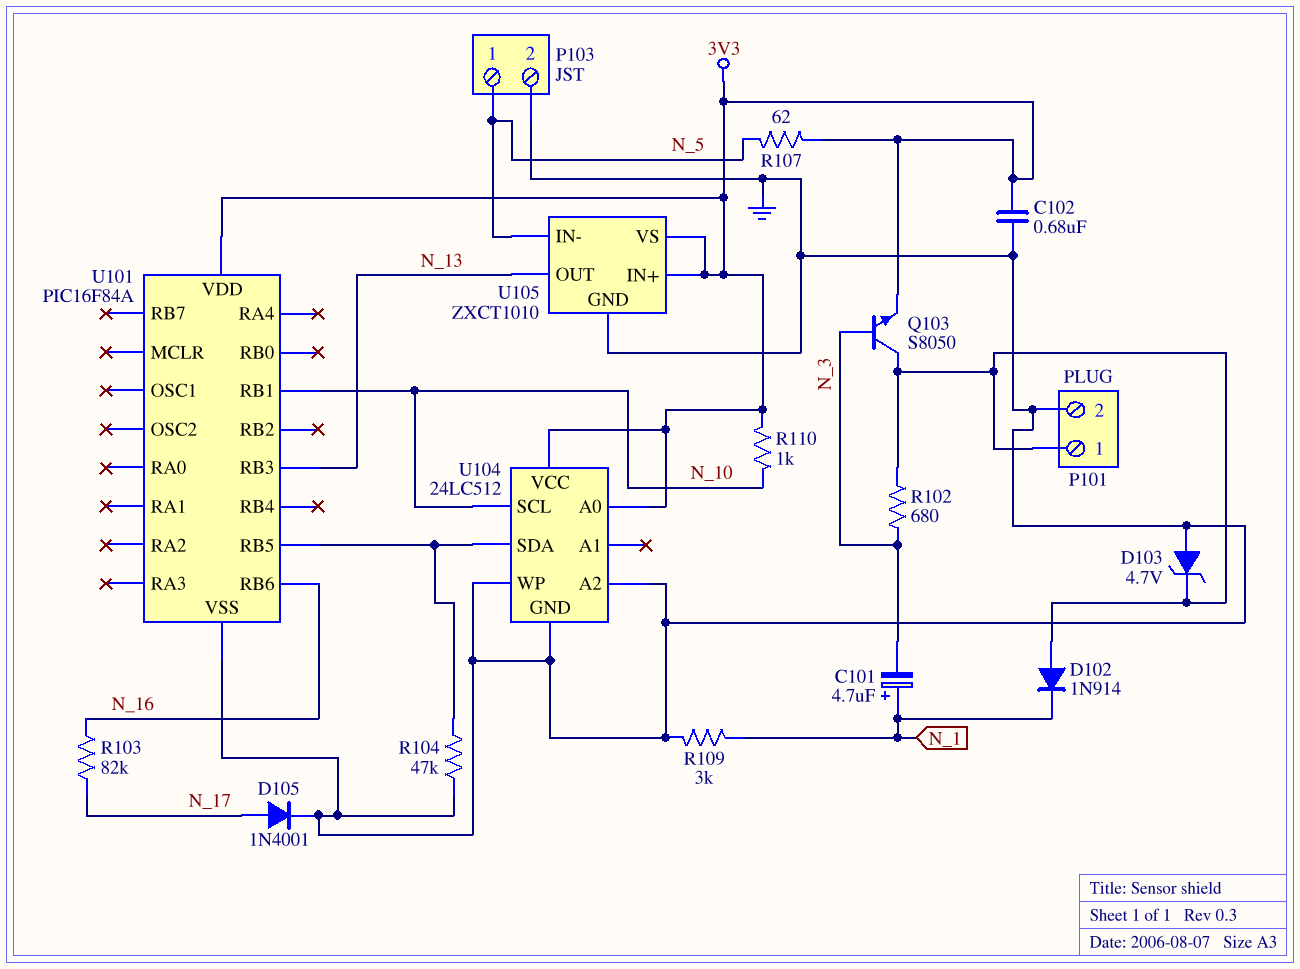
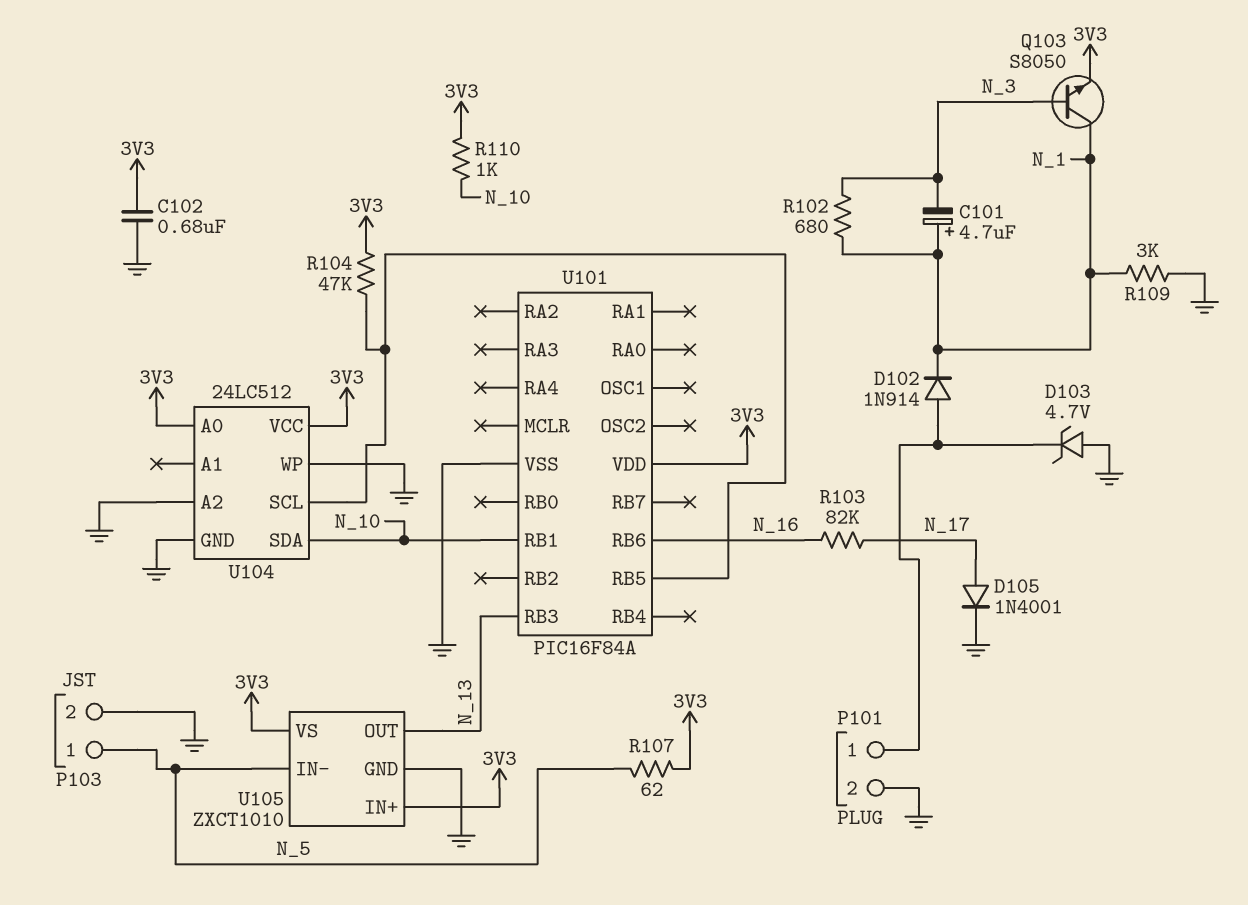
Q103: NPN S8050 (B N_3, C P101/1, E 3V3) -> NPN S8050 (B N_3, C N_1, E 3V3)
R102: 680 (N_3, P101/1) -> 680 (N_1, N_3)
R104: 47k (GND, U101/RB5) -> 47k (3V3, U101/RB5)
U104 pin SCL: N_10 -> U101/RB5
U104 pin SDA: U101/RB5 -> N_10

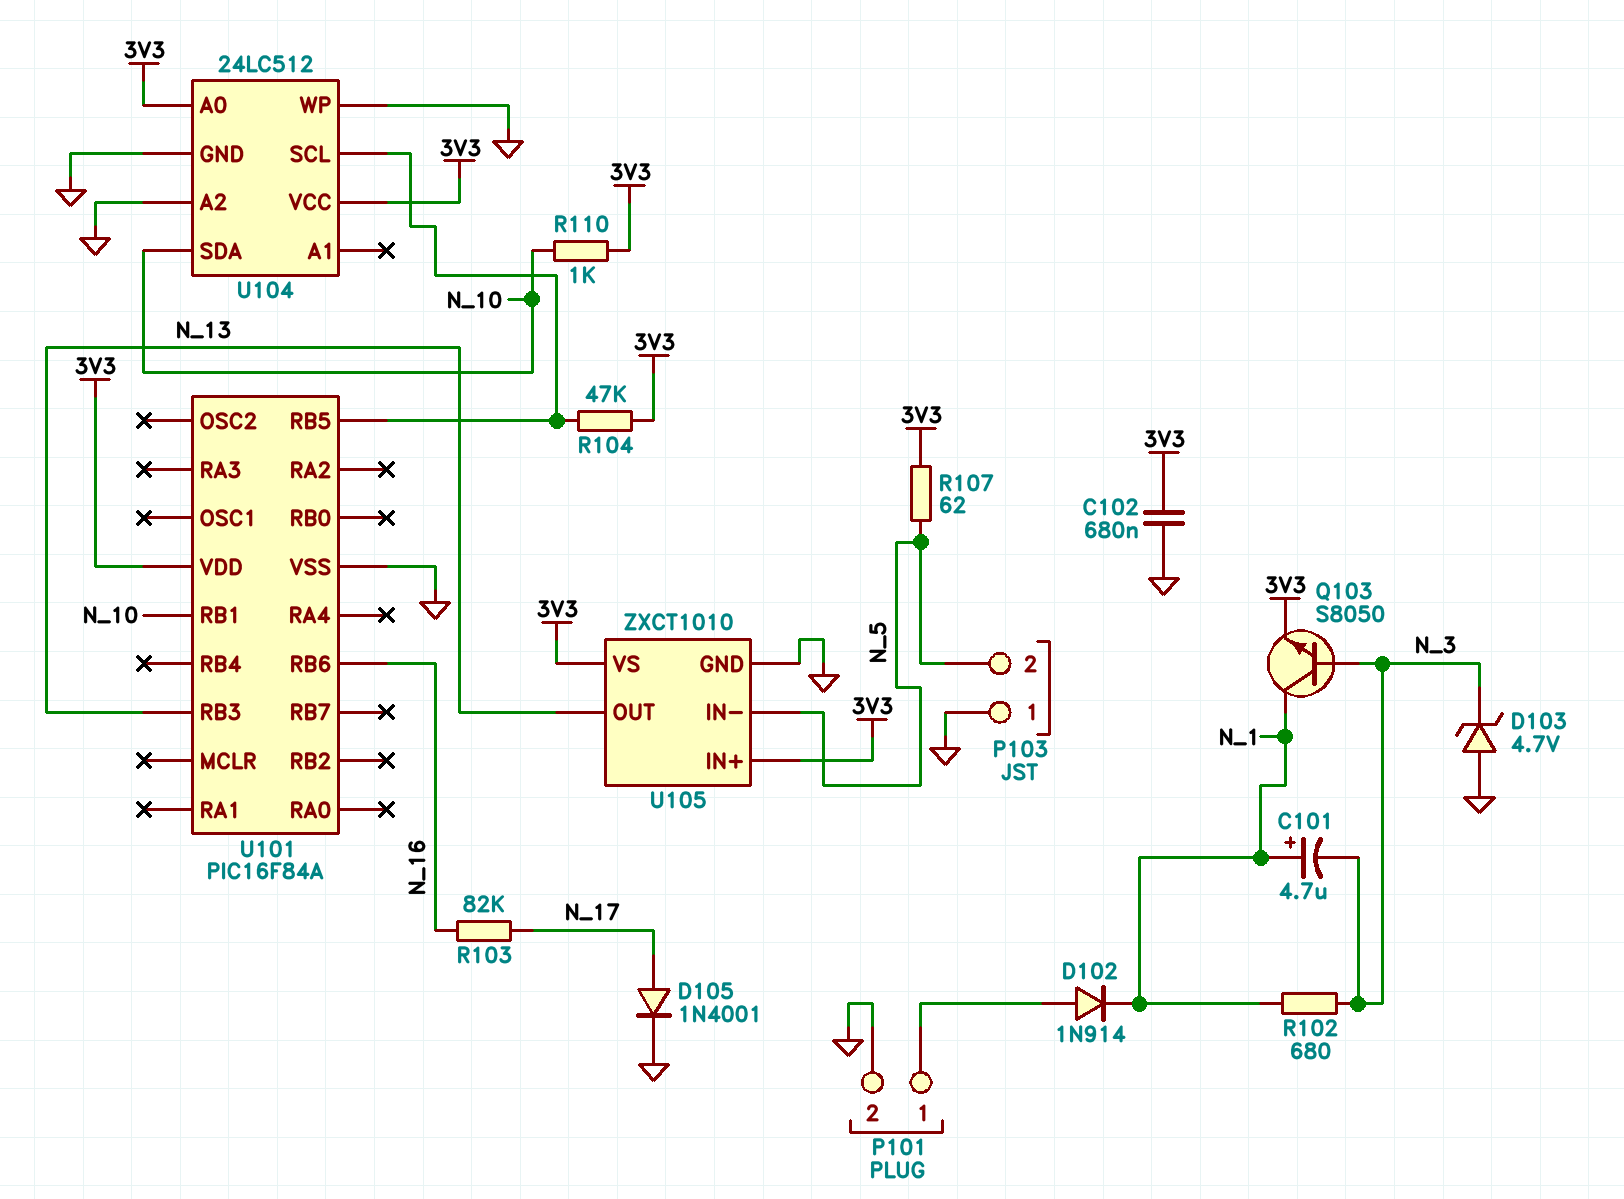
D103: zener 4.7V (A GND, K P101/1) -> zener 4.7V (A GND, K N_3)
P103 pin 1: N_5 -> GND
P103 pin 2: GND -> N_5
R109: 3k (GND, N_1) -> none

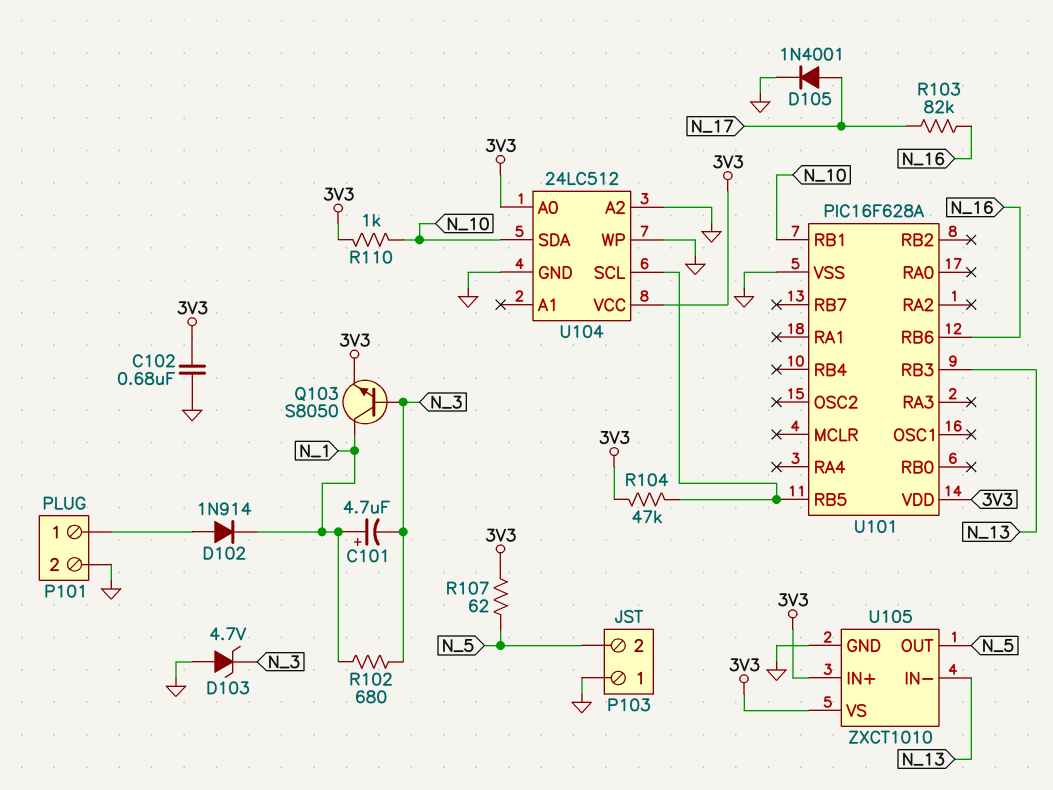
U101: PIC16F84A -> PIC16F628A
U105 pin IN-: N_5 -> N_13
U105 pin OUT: N_13 -> N_5

